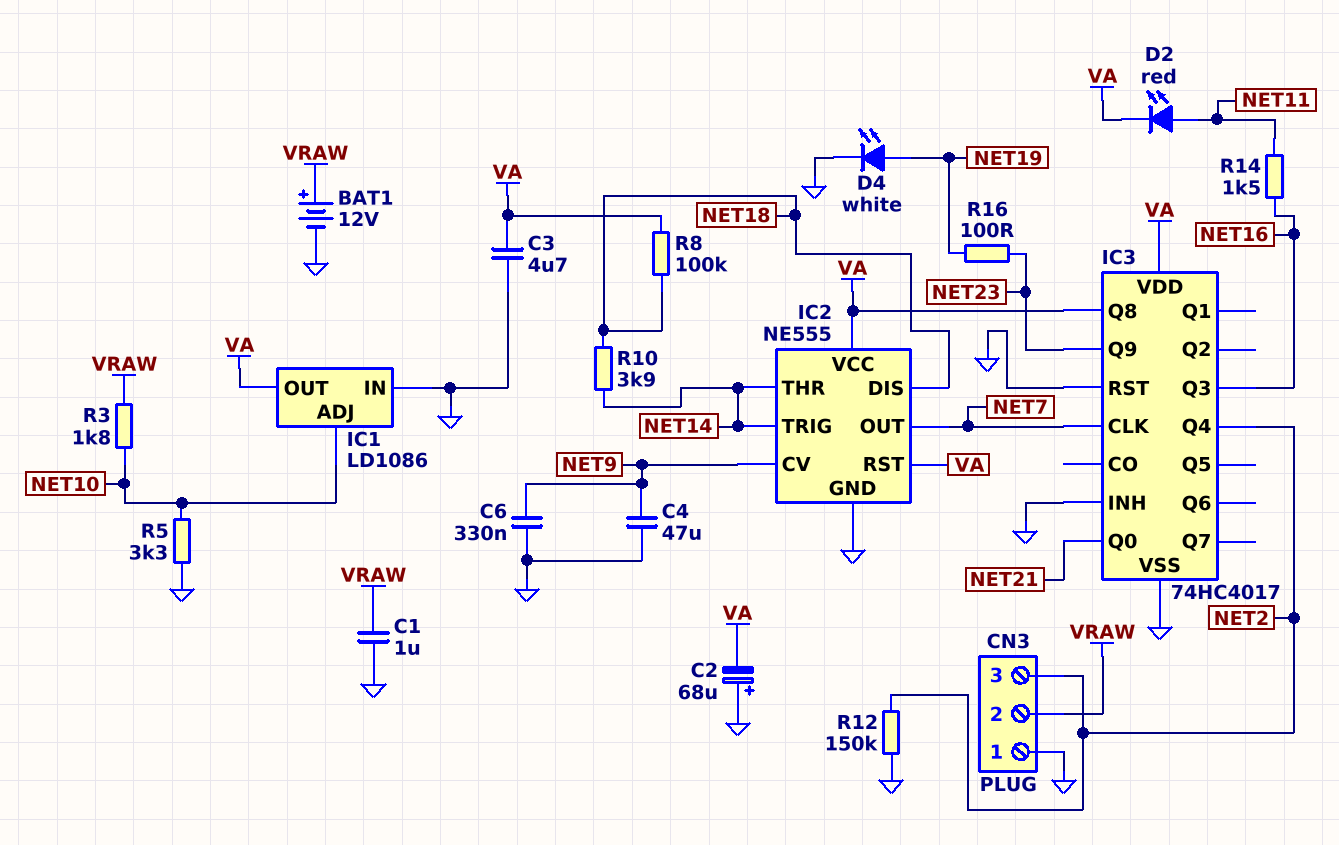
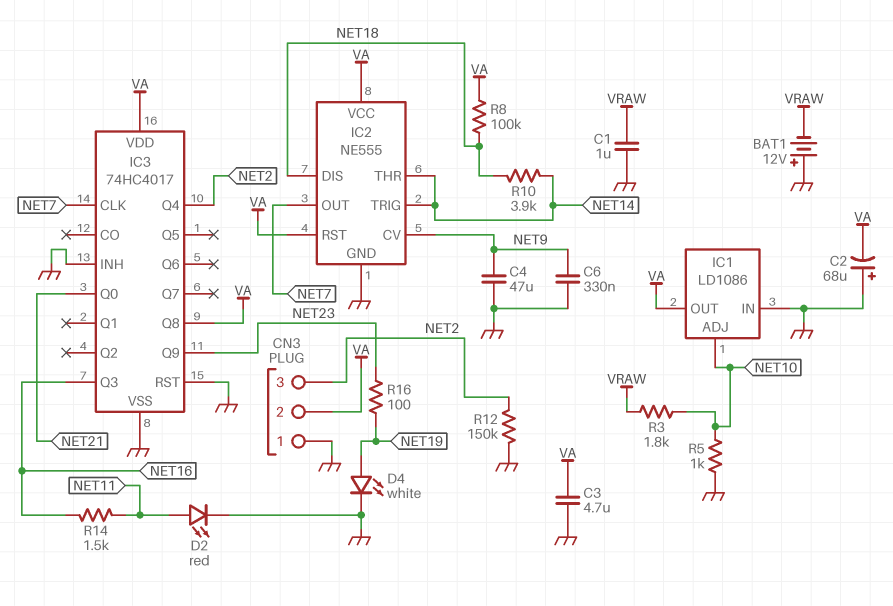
BAT1: 12V (plus VRAW, minus GND) -> 12V (plus GND, minus VRAW)
CN3 pin 2: VRAW -> VA
D2: LED red (A NET11, K VA) -> LED red (A NET11, K GND)
R5: 3.3k (GND, NET10) -> 1k (GND, NET10)

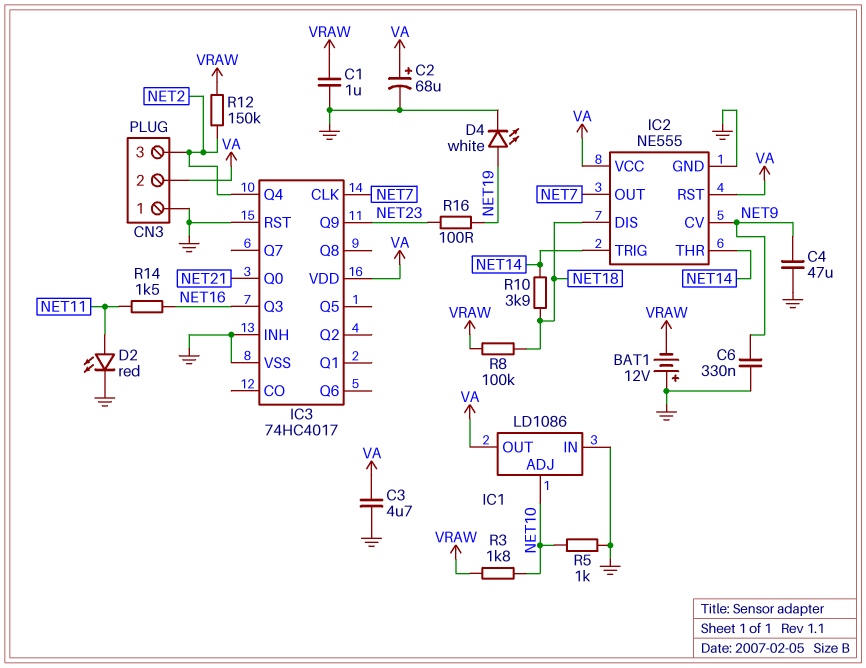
C2: 68uF (plus GND, minus VA) -> 68uF (plus VA, minus GND)
IC3 pin Q8: VA -> none
R8: 100k (NET18, VA) -> 100k (NET18, VRAW)
R12: 150k (GND, NET2) -> 150k (NET2, VRAW)

